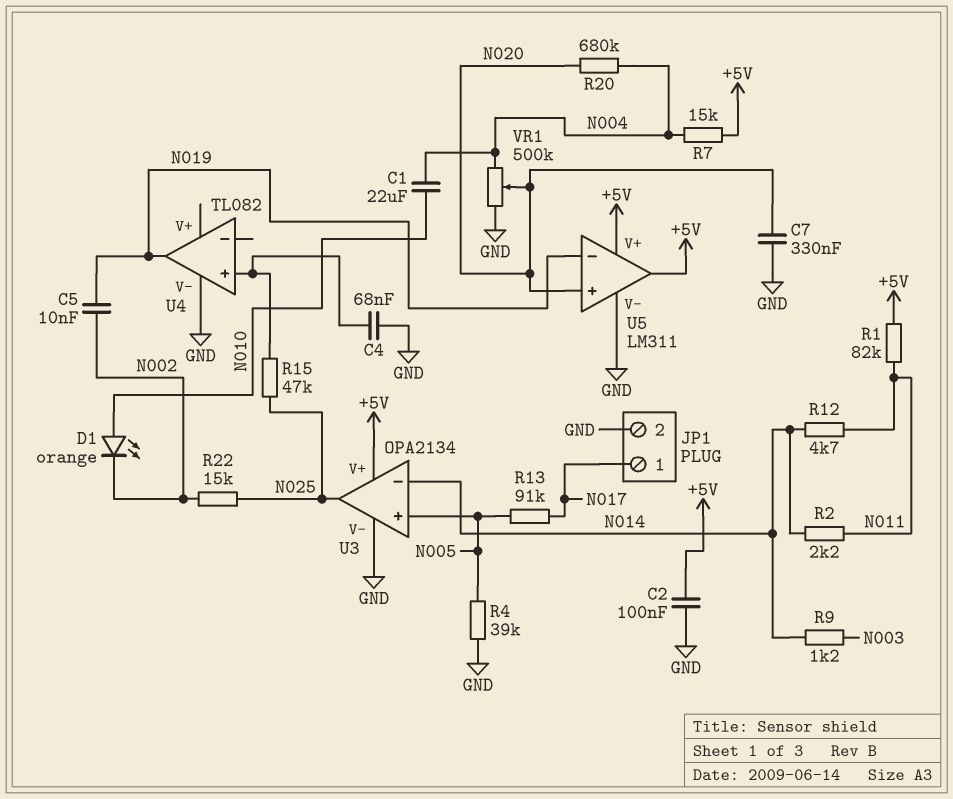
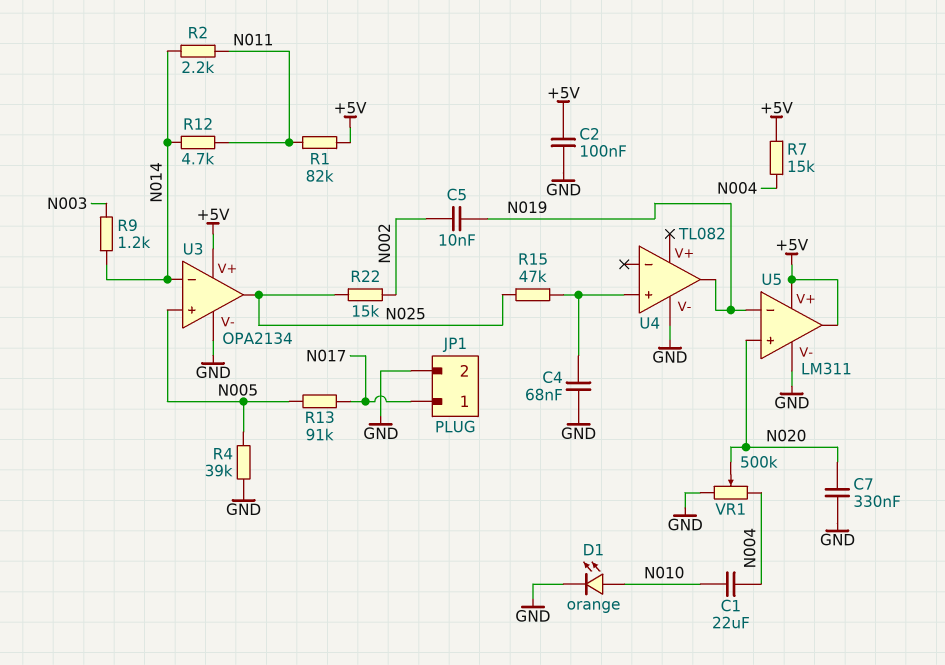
D1: LED orange (A N010, K N002) -> LED orange (A N010, K GND)
R20: 680k (N004, N020) -> none

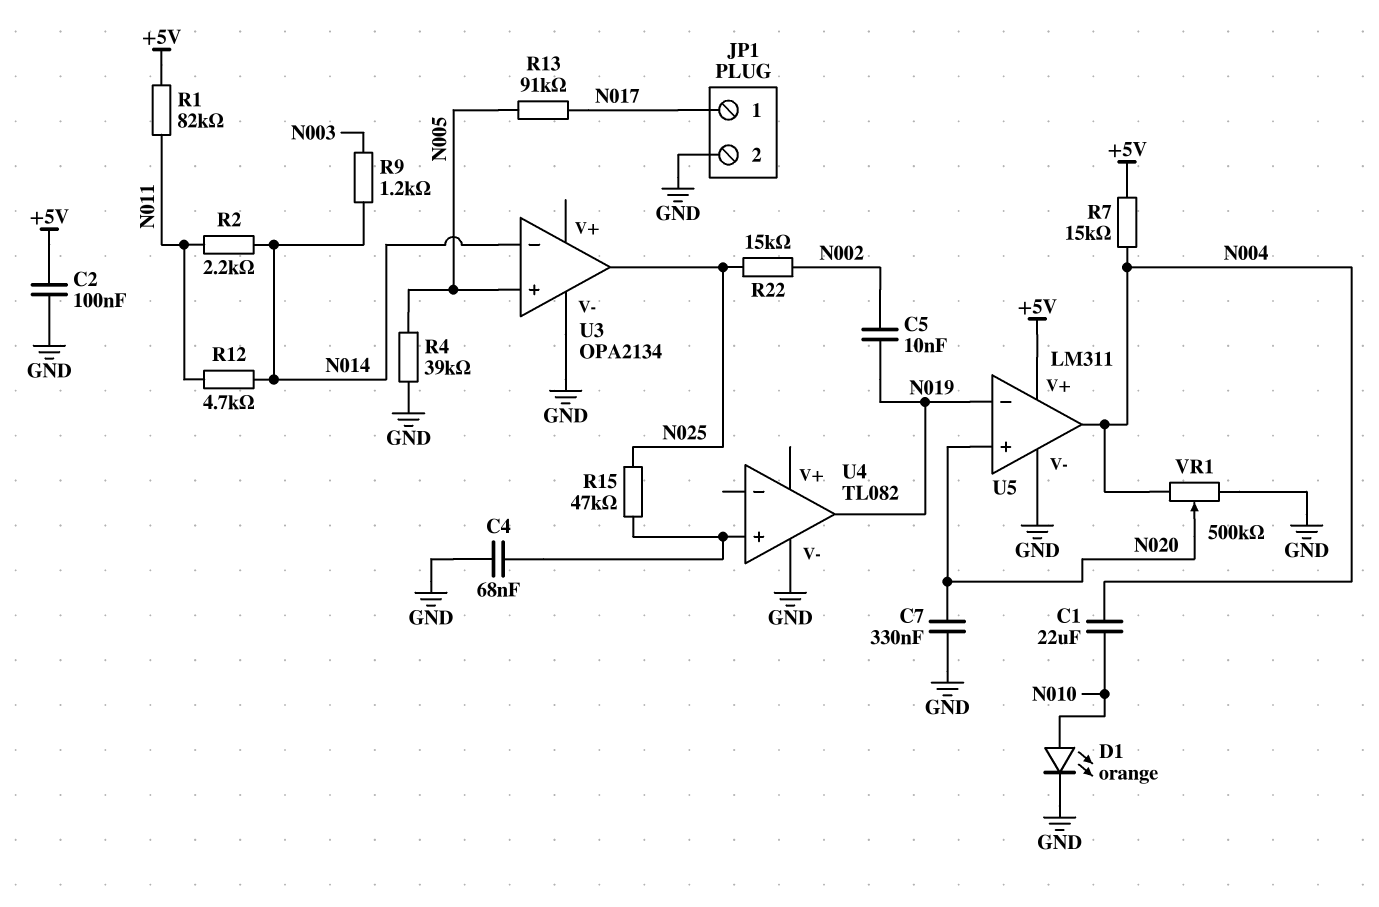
U3 pin V+: +5V -> none
U5 pin out: +5V -> N004

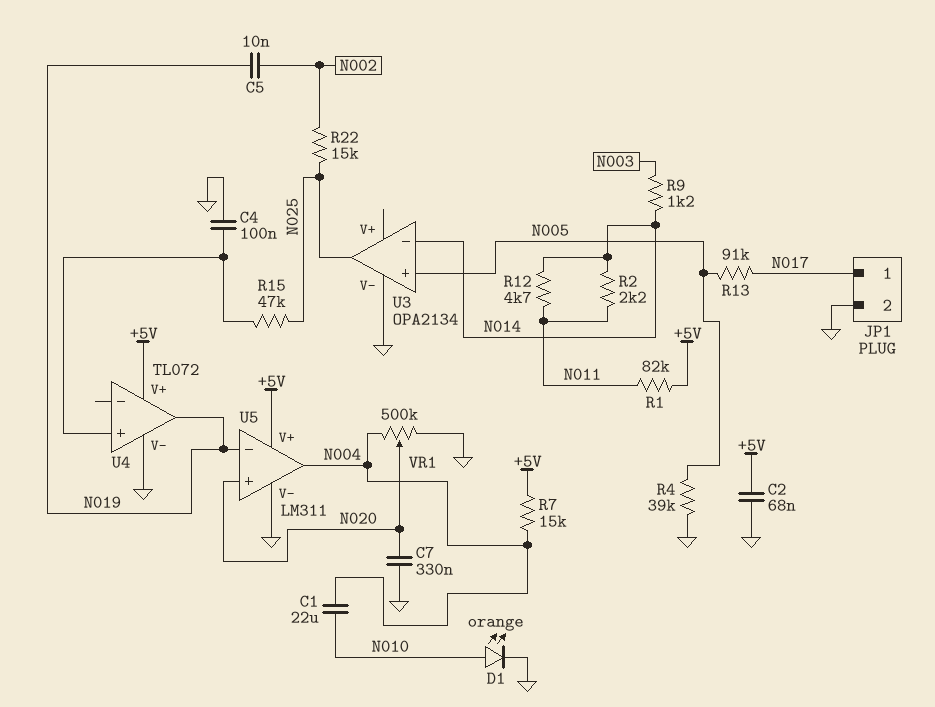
C2: 100nF (+5V, GND) -> 68nF (+5V, GND)
C4: 68nF (GND, U4/in+) -> 100nF (GND, U4/in+)
U4: TL082 -> TL072
U4 pin V+: none -> +5V

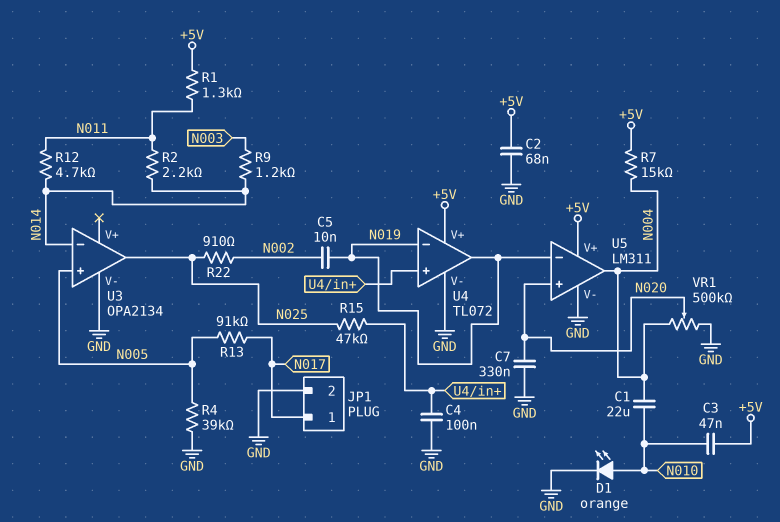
C3: none -> 47nF (+5V, N010)
R1: 82k (+5V, N011) -> 1.3k (+5V, N011)
R22: 15k (N002, N025) -> 910 (N002, N025)
U4 pin in-: none -> N019

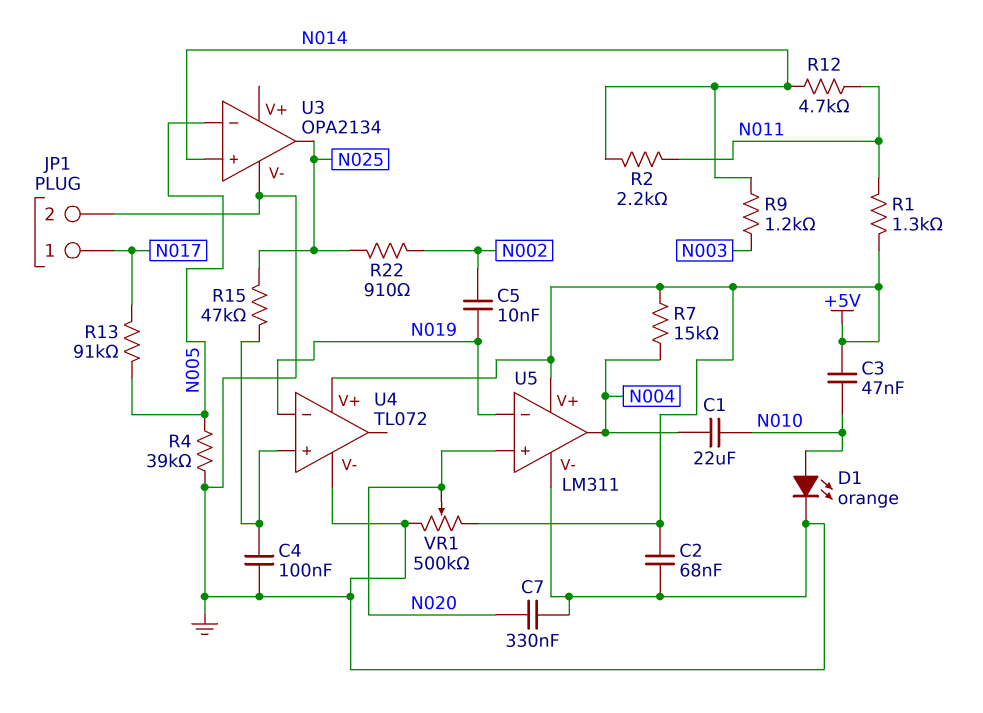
U3 pin in+: N005 -> N014
U3 pin in-: N014 -> N005
U4 pin out: N019 -> none
VR1: 500k (GND, N004, wiper N020) -> 500k (+5V, GND, wiper N020)

